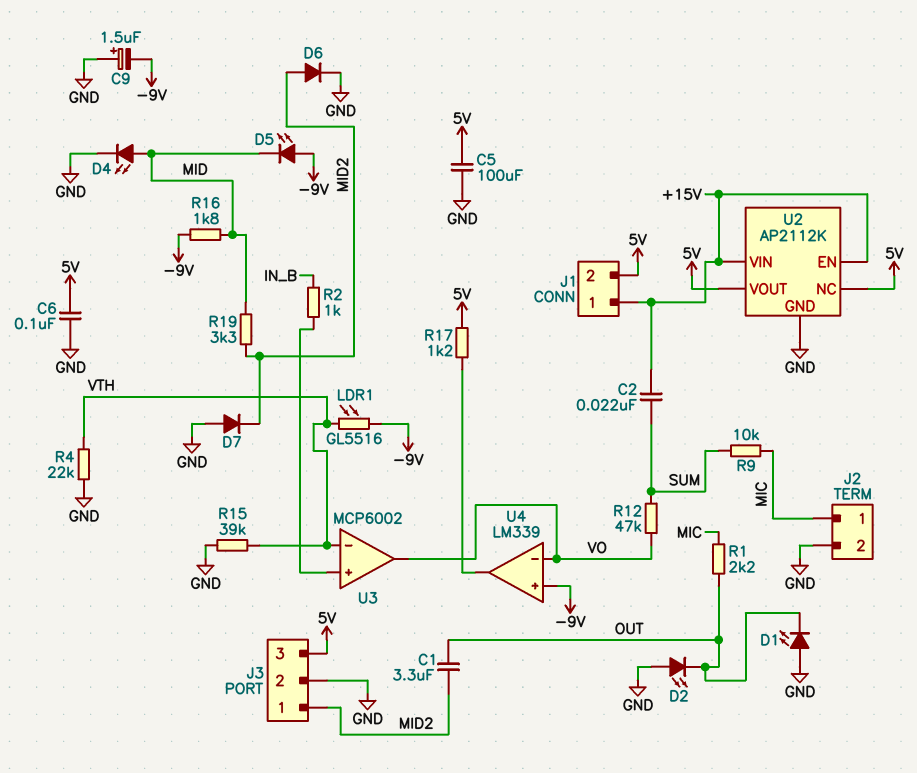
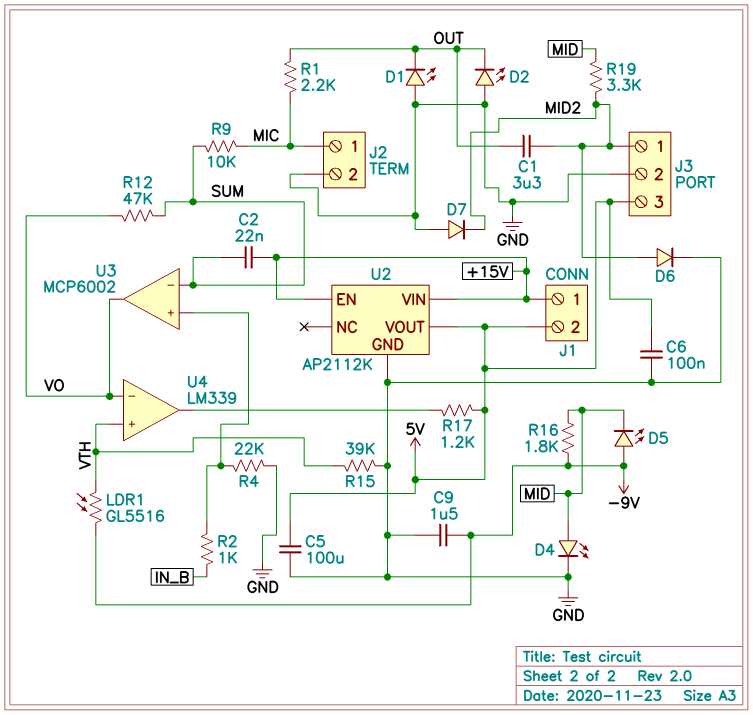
C9: 1.5uF (plus GND, minus -9V) -> 1.5uF (-9V, GND)
R4: 22k (GND, VTH) -> 22k (GND, U3/in+)
U2 pin NC: 5V -> none
U3 pin in-: VTH -> SUM
U4 pin in+: -9V -> VTH

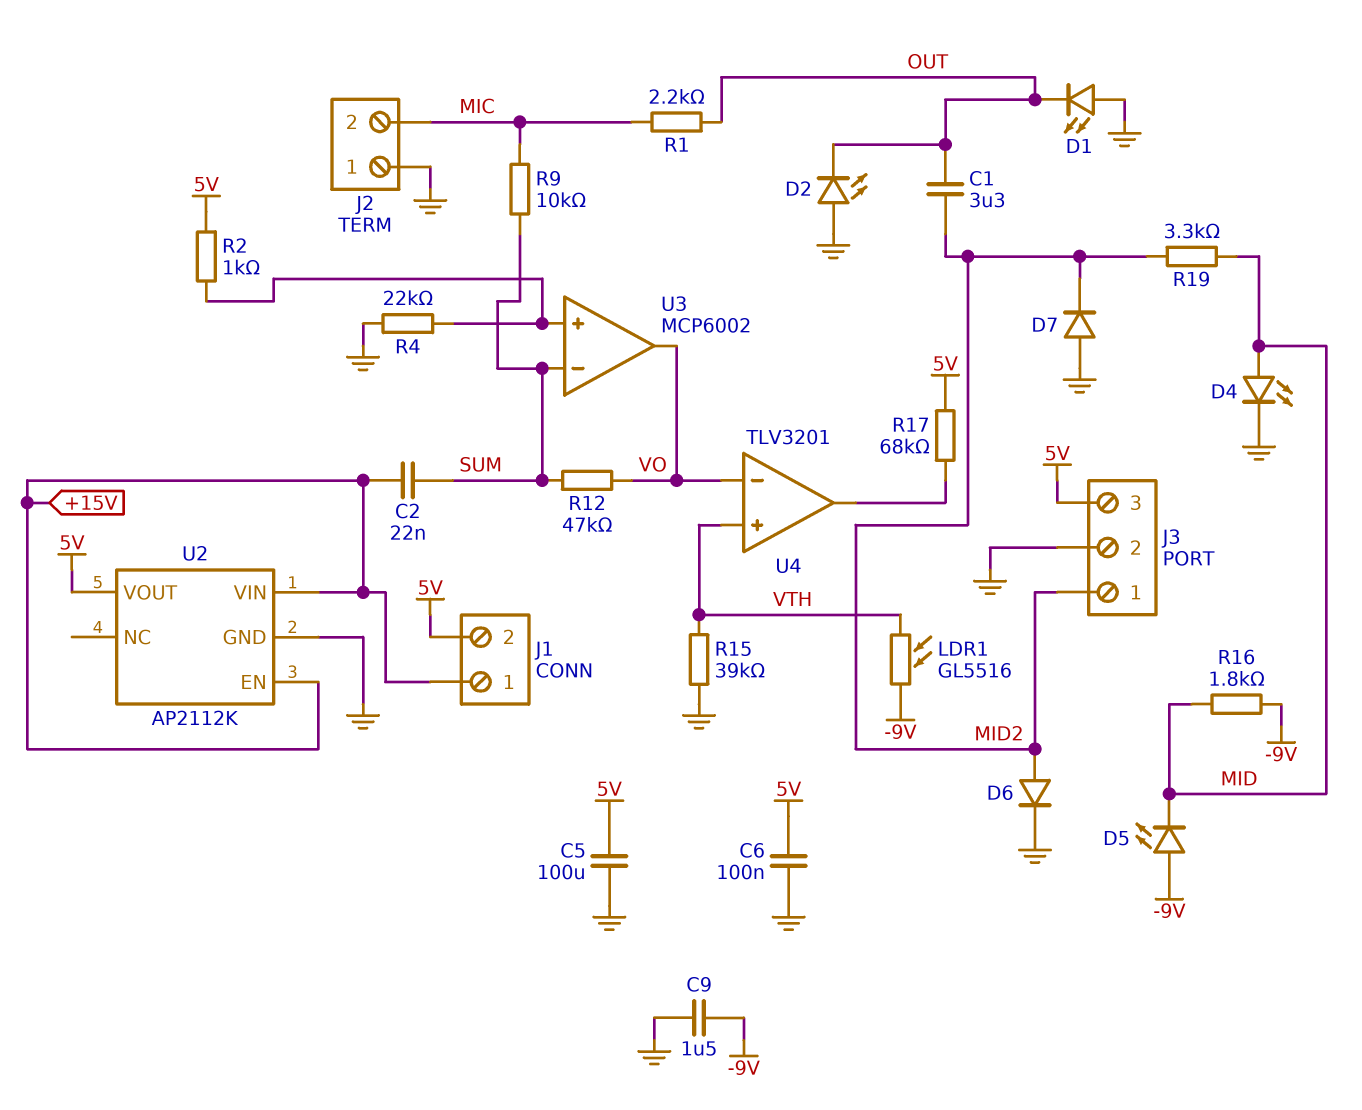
J2 pin 1: MIC -> GND
J2 pin 2: GND -> MIC
R2: 1k (IN_B, U3/in+) -> 1k (5V, U3/in+)
R17: 1.2k (5V, U4/out) -> 68k (5V, U4/out)
U4: LM339 -> TLV3201

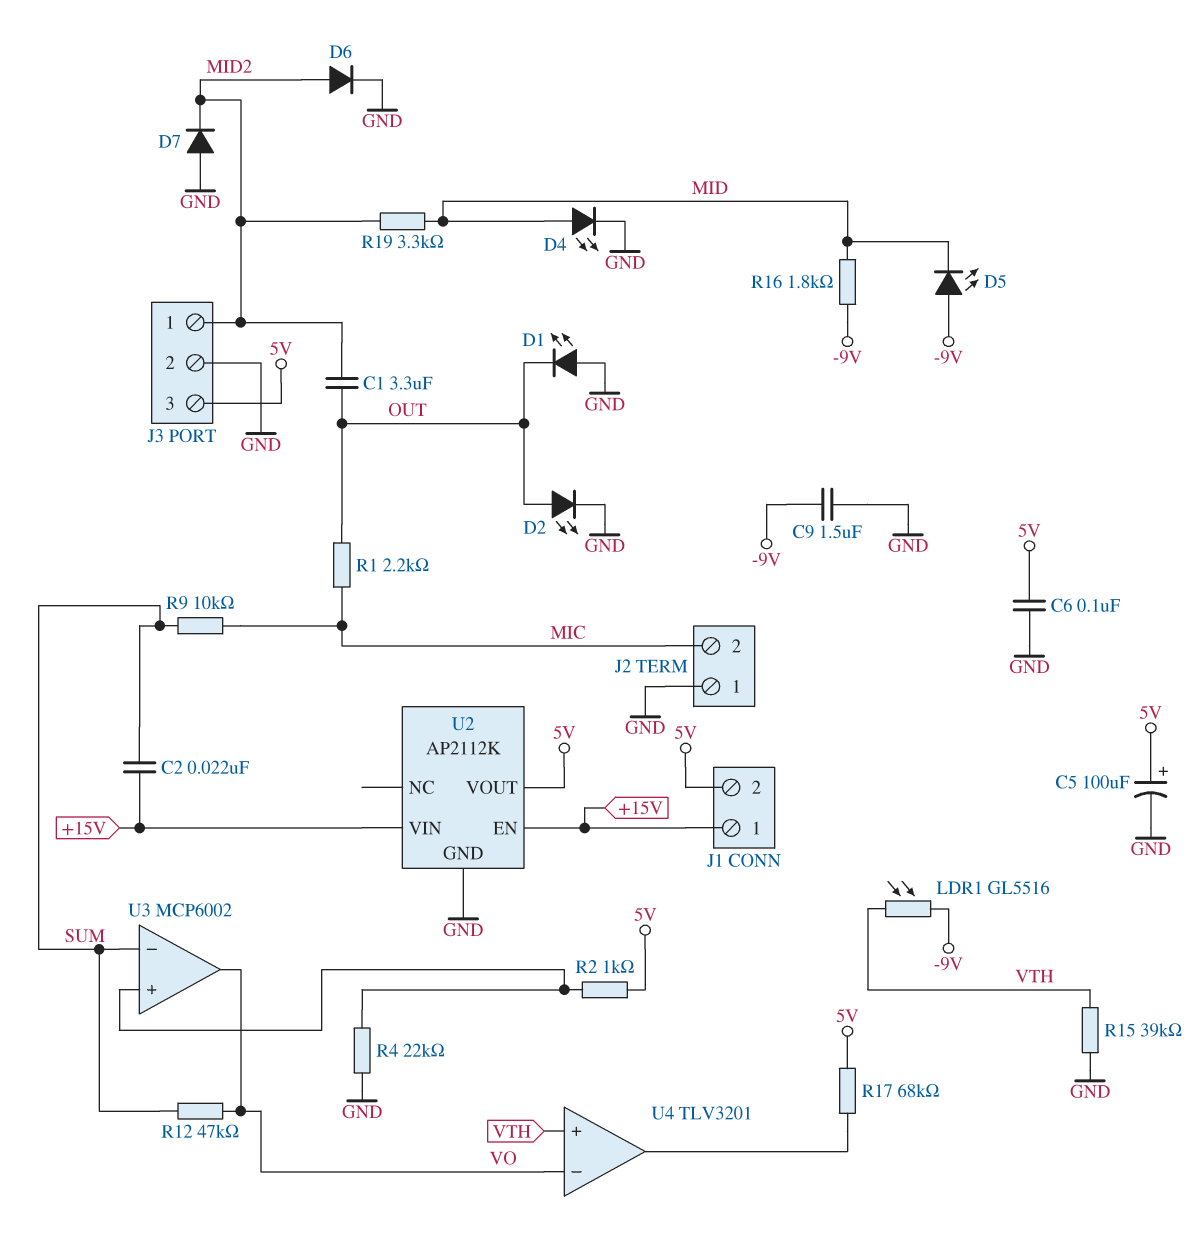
C5: 100uF (5V, GND) -> 100uF (plus 5V, minus GND)
D2: LED (A GND, K OUT) -> LED (A OUT, K GND)

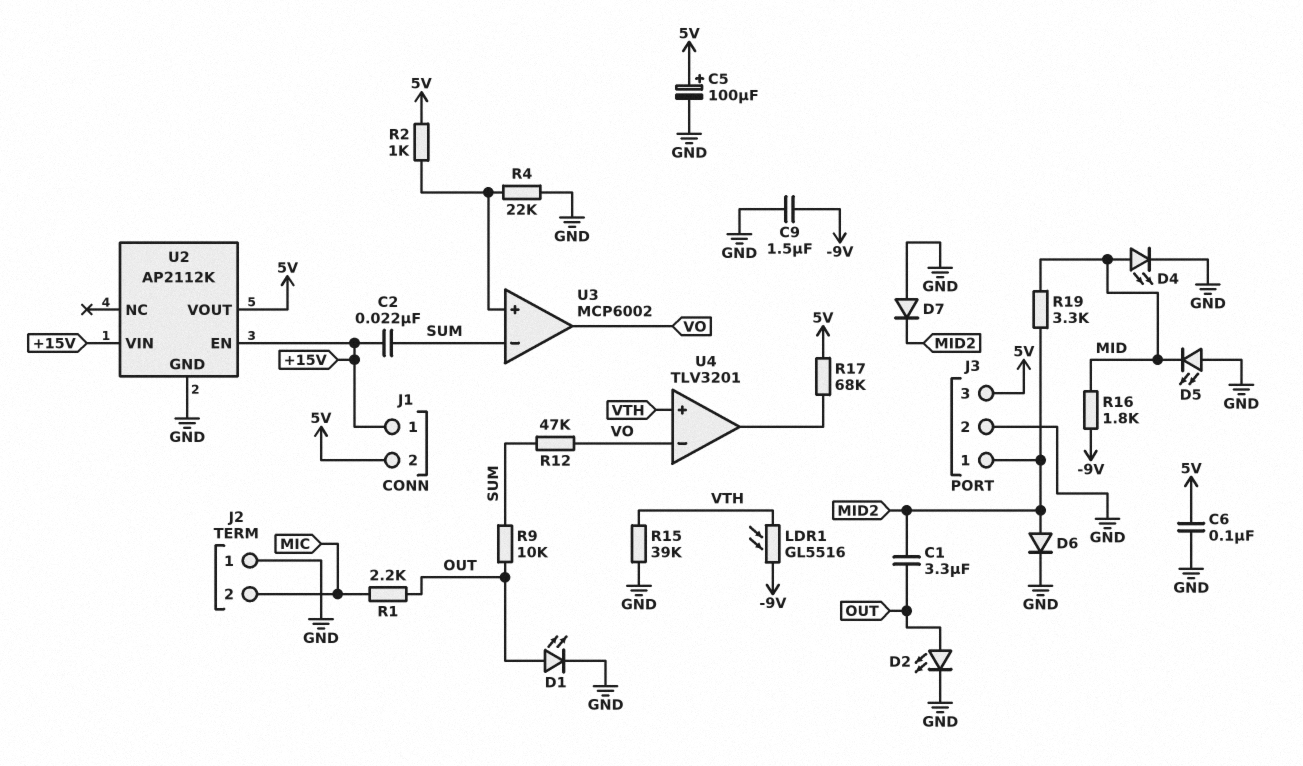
D1: LED (A GND, K OUT) -> LED (A OUT, K GND)
D5: LED (A -9V, K MID) -> LED (A GND, K MID)
R9: 10k (MIC, SUM) -> 10k (OUT, SUM)

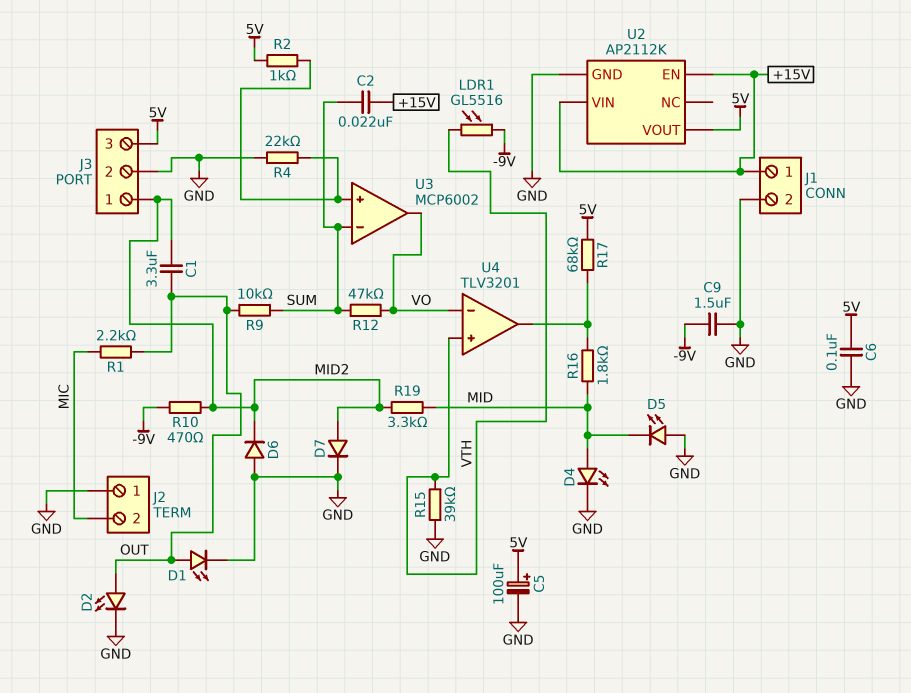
D6: diode (A MID2, K GND) -> diode (A GND, K MID2)
D7: diode (A GND, K MID2) -> diode (A MID2, K GND)
J1 pin 2: 5V -> GND
R10: none -> 470 (-9V, MID2)
R16: 1.8k (-9V, MID) -> 1.8k (MID, U4/out)

